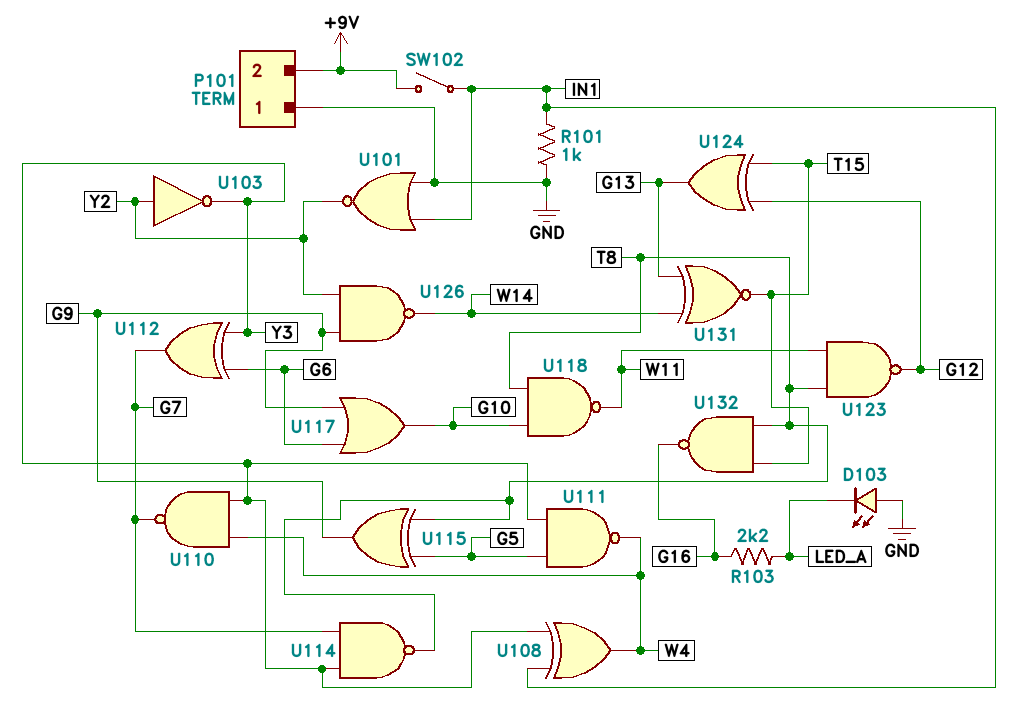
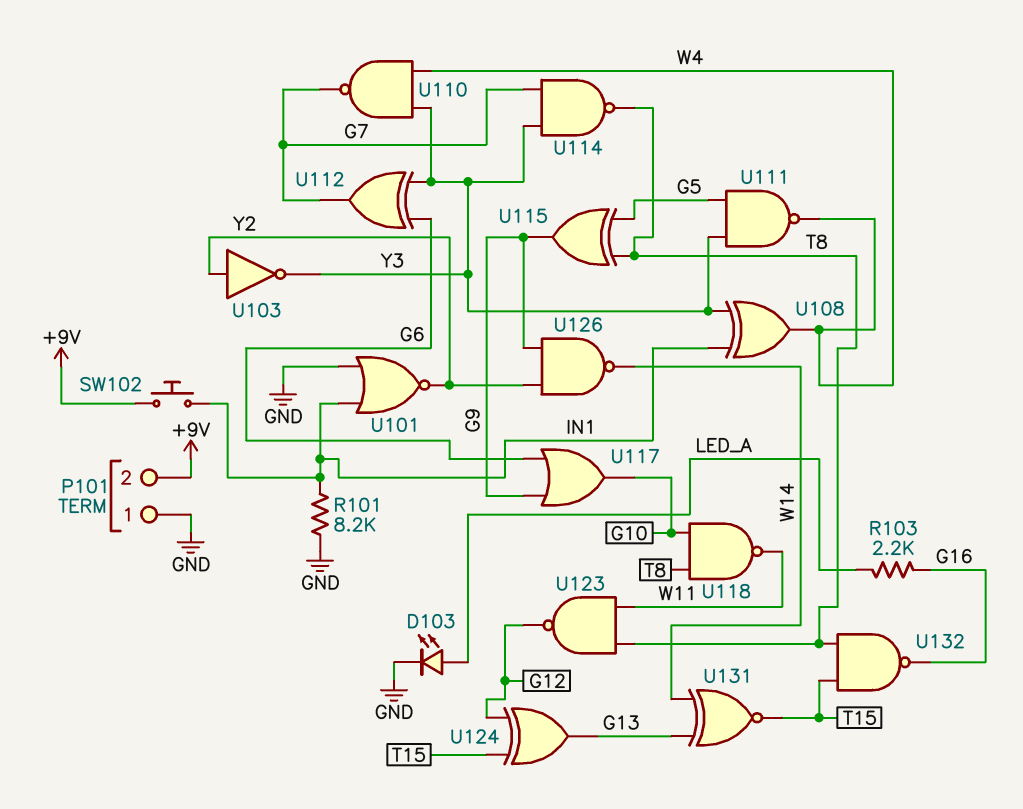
D103: LED (A GND, K LED_A) -> LED (A LED_A, K GND)
R101: 1k (GND, IN1) -> 8.2k (GND, IN1)
SW102: switch (+9V, IN1) -> button (+9V, IN1)

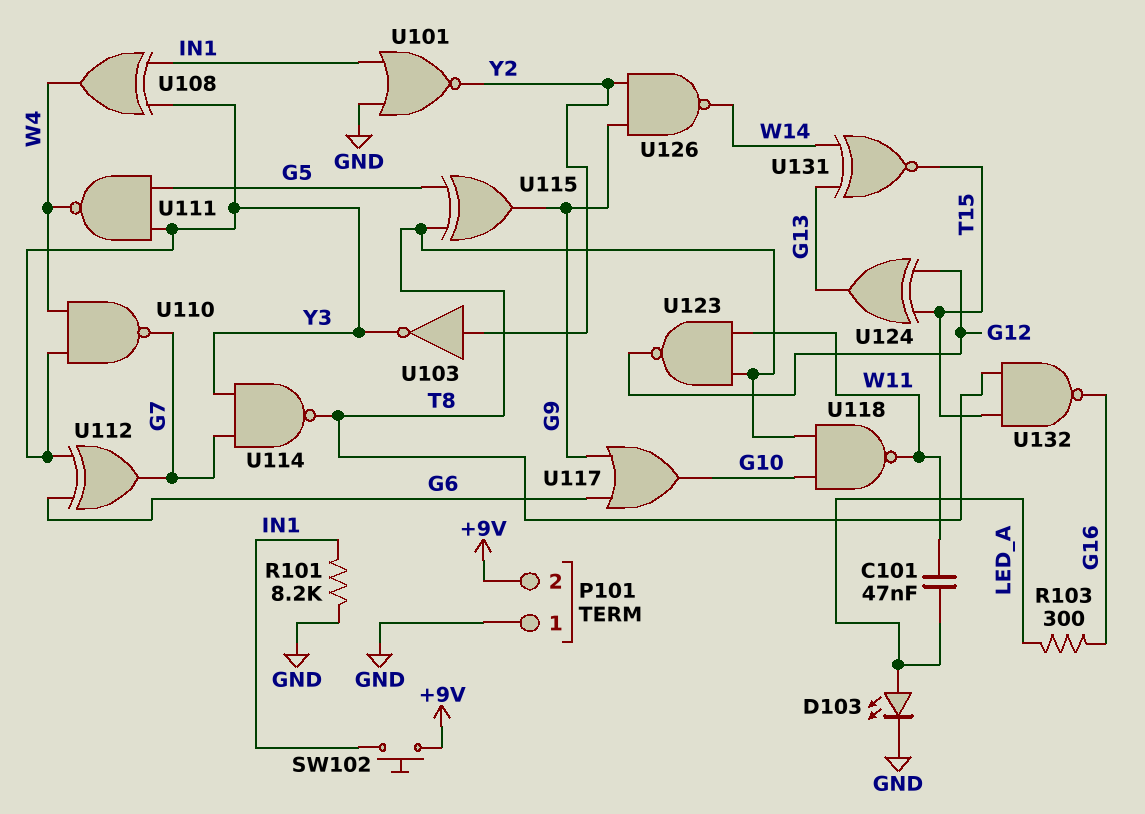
C101: none -> 47nF (LED_A, W11)
R103: 2.2k (G16, LED_A) -> 300 (G16, LED_A)

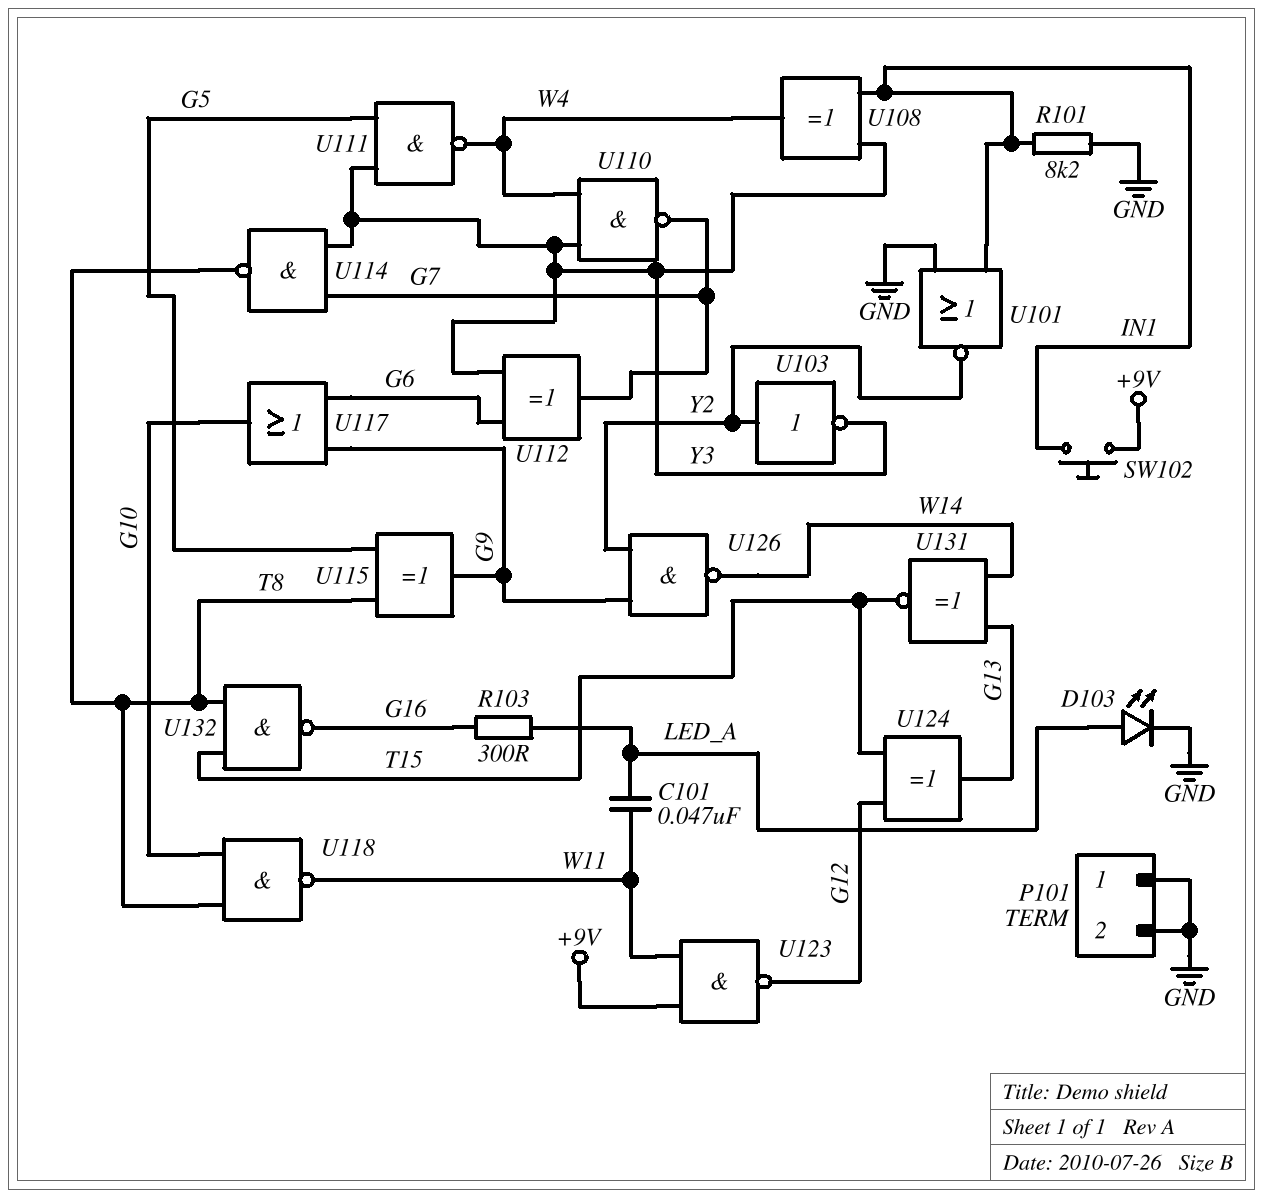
P101 pin 2: +9V -> GND
U123: NAND (in T8, in W11, out G12) -> NAND (in +9V, in W11, out G12)

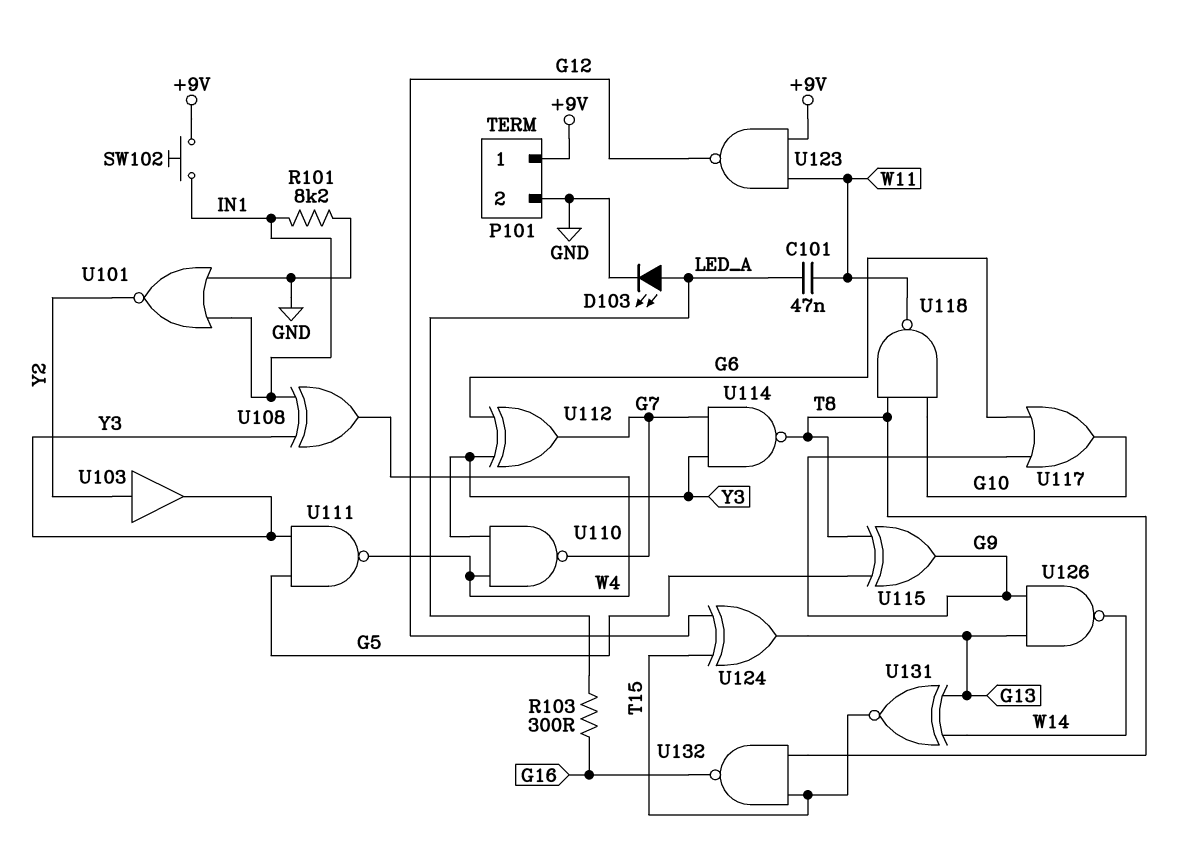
P101 pin 1: GND -> +9V
U103: NOT (in Y2, out Y3) -> buffer (in Y2, out Y3)
U126: NAND (in G9, in Y2, out W14) -> NAND (in G9, in G13, out W14)

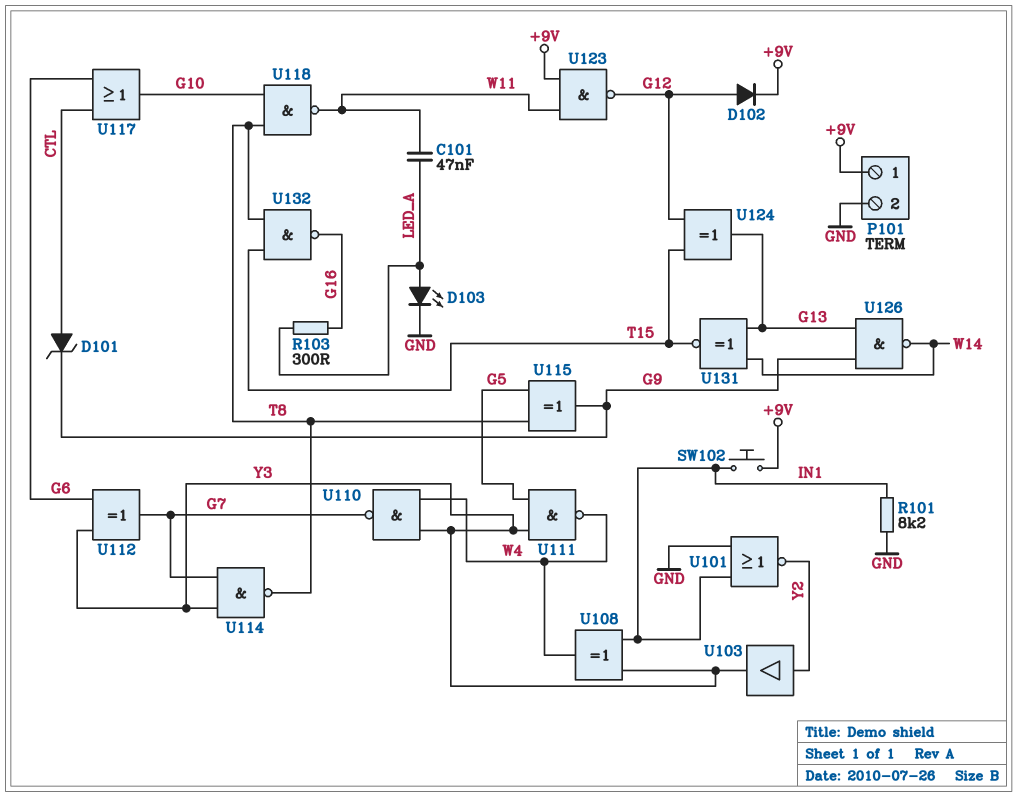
D101: none -> zener (A CTL, K G9)
D102: none -> diode (A G12, K +9V)
U117: OR (in G6, in G9, out G10) -> OR (in CTL, in G6, out G10)

